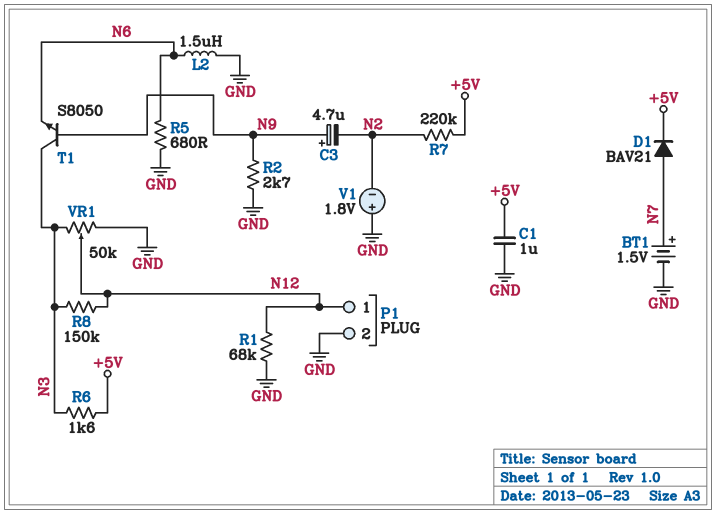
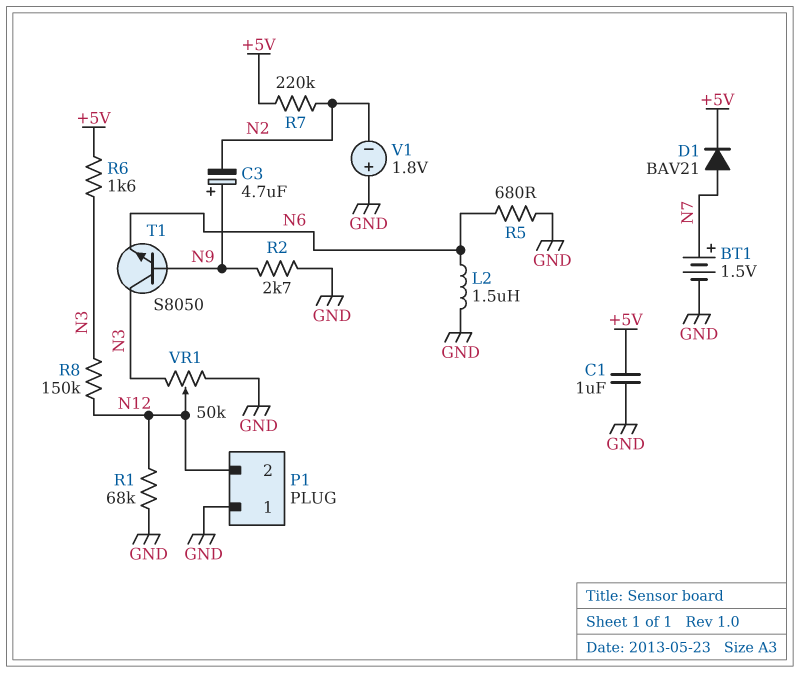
P1 pin 1: N12 -> GND
P1 pin 2: GND -> N12

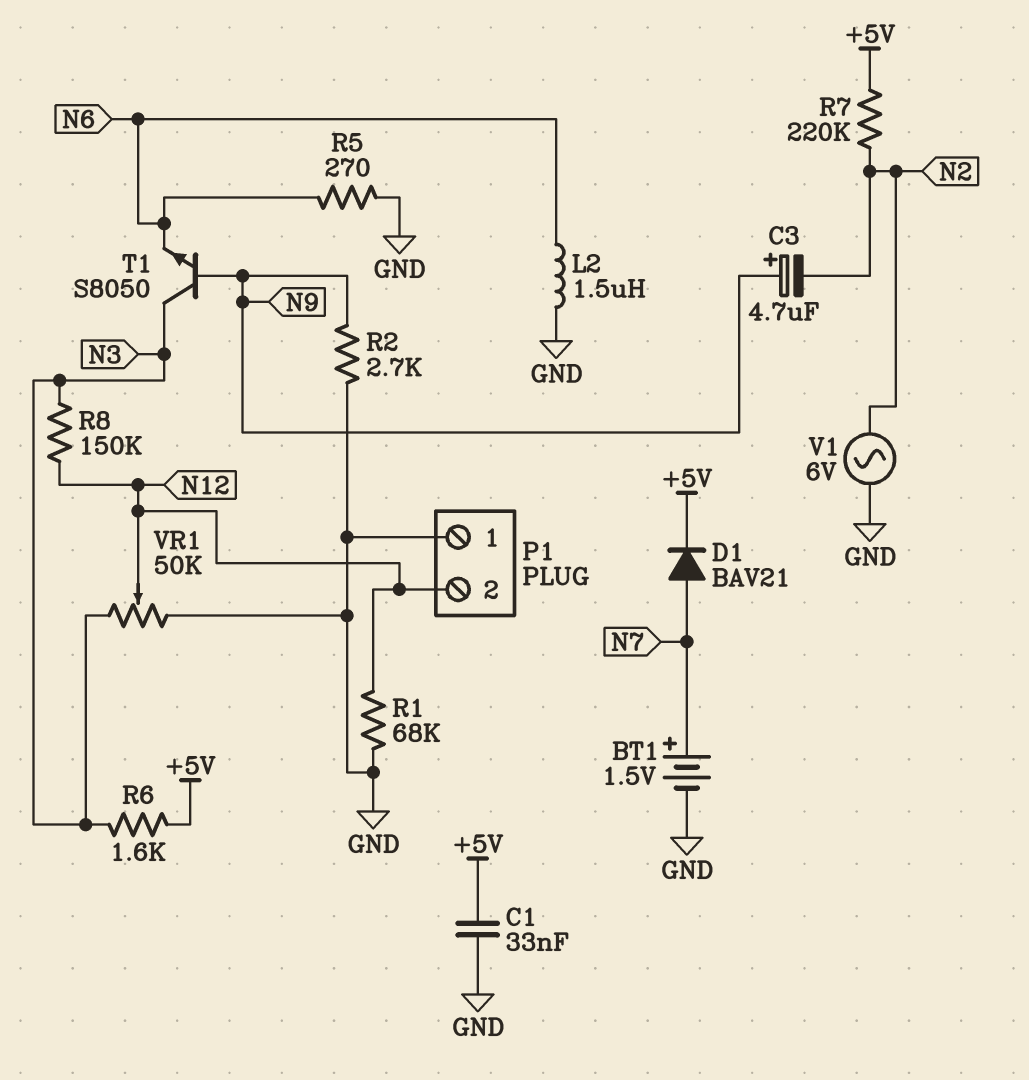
C1: 1uF (+5V, GND) -> 33nF (+5V, GND)
R5: 680 (GND, N6) -> 270 (GND, N6)
V1: 1.8V (plus GND, minus N2) -> AC 6V (GND, N2)

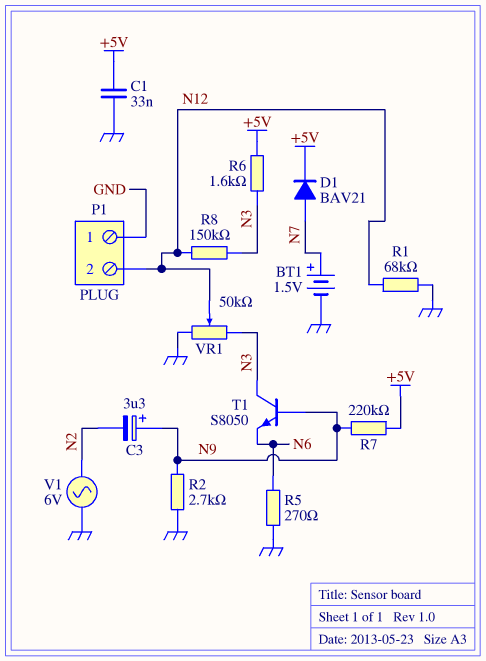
C3: 4.7uF (plus N9, minus N2) -> 3.3uF (plus N9, minus N2)
L2: 1.5uH (GND, N6) -> none
R7: 220k (+5V, N2) -> 220k (+5V, N9)

